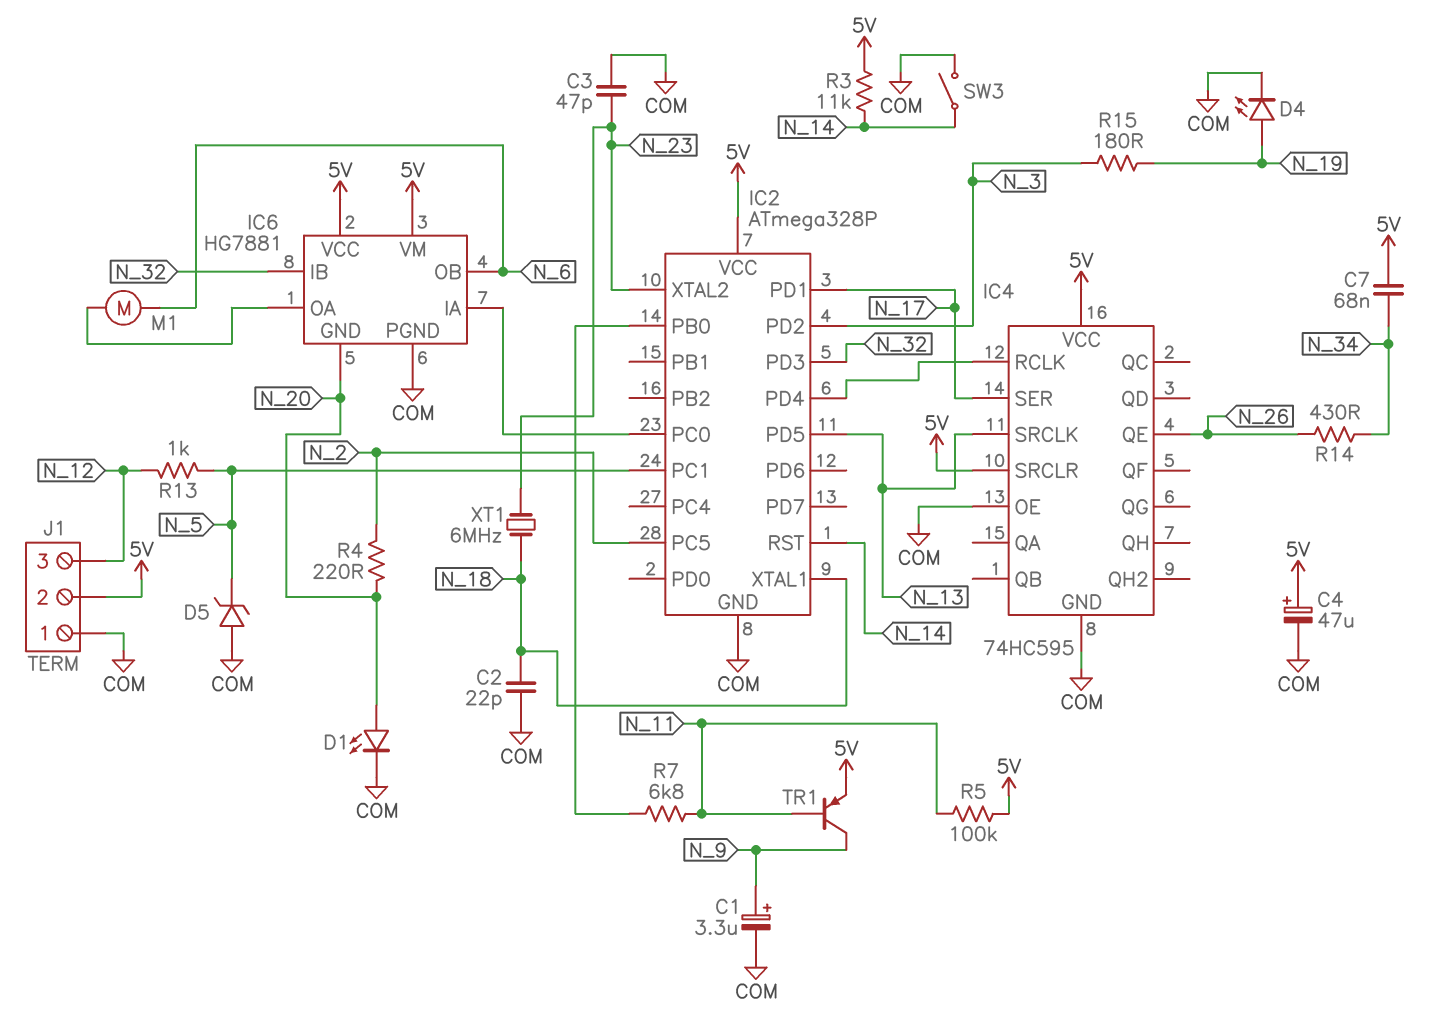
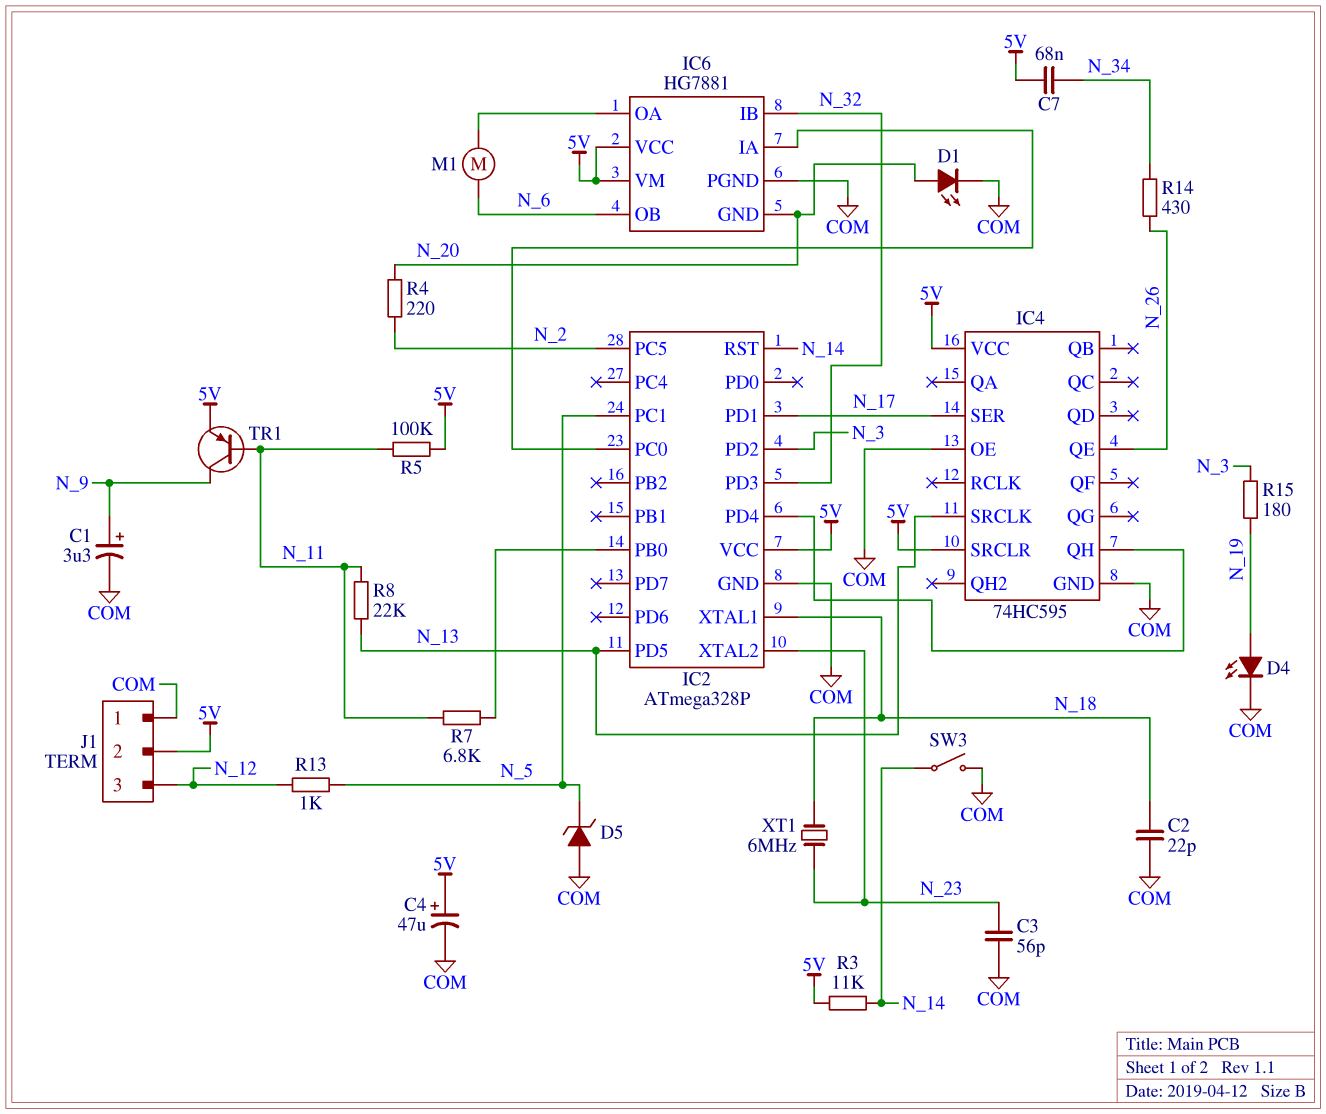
C3: 47pF (COM, N_23) -> 56pF (COM, N_23)
IC4 pin QH: none -> IC2/PD4
IC4 pin RCLK: IC2/PD4 -> none
R8: none -> 22k (N_11, N_13)

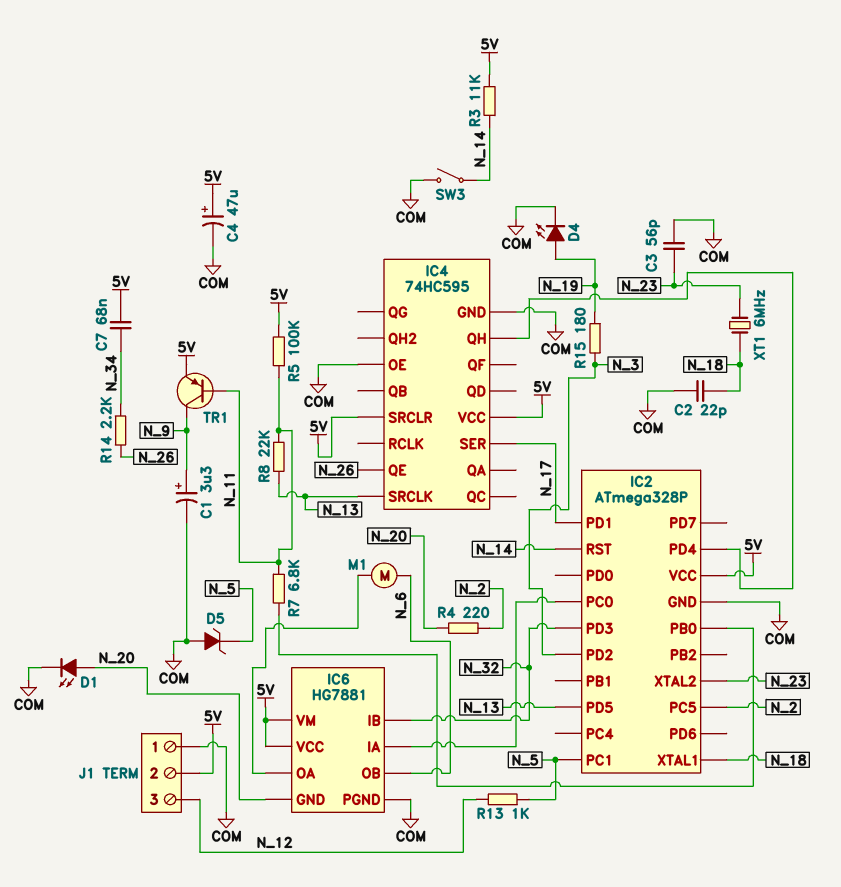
R14: 430 (N_26, N_34) -> 2.2k (N_26, N_34)

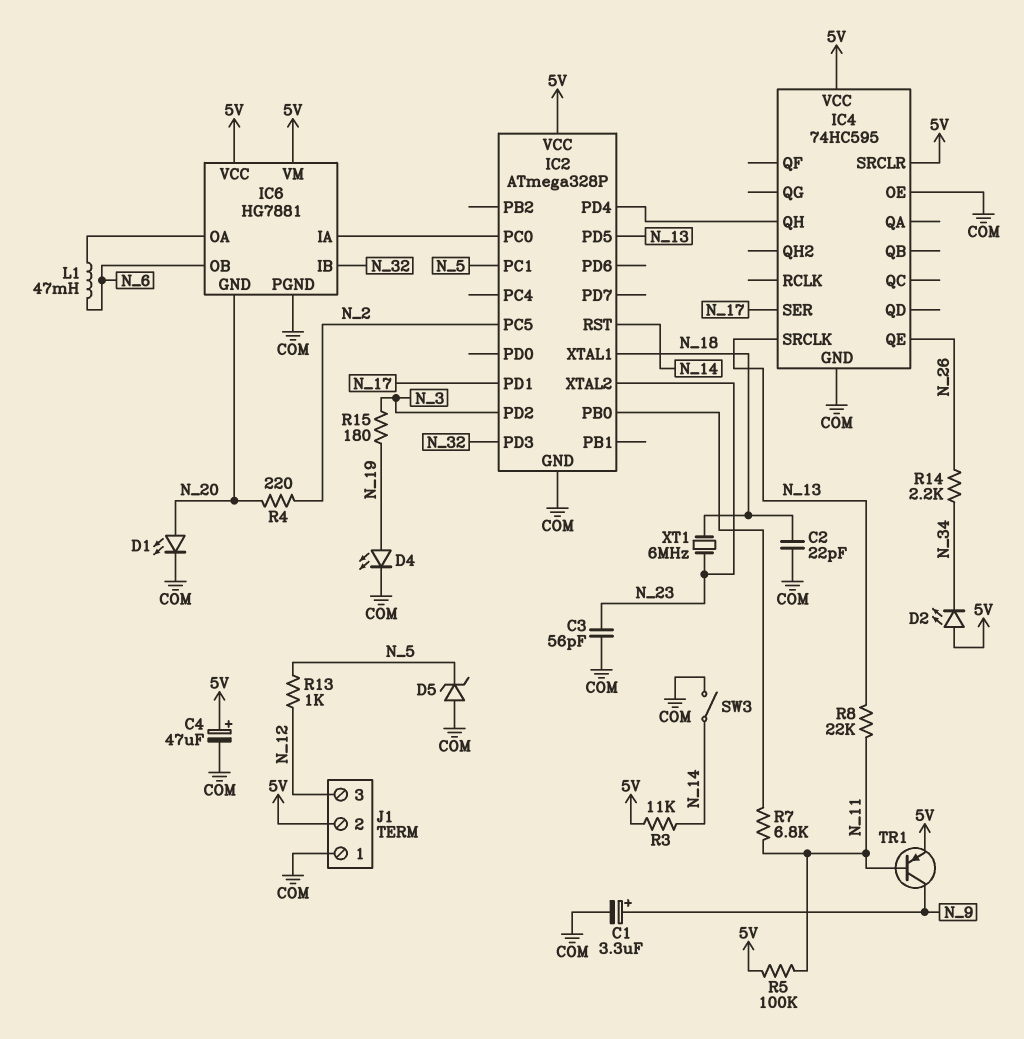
C7: 68nF (5V, N_34) -> none
D2: none -> LED (A 5V, K N_34)
L1: none -> 47mH (IC6/OA, N_6)
M1: motor (IC6/OA, N_6) -> none

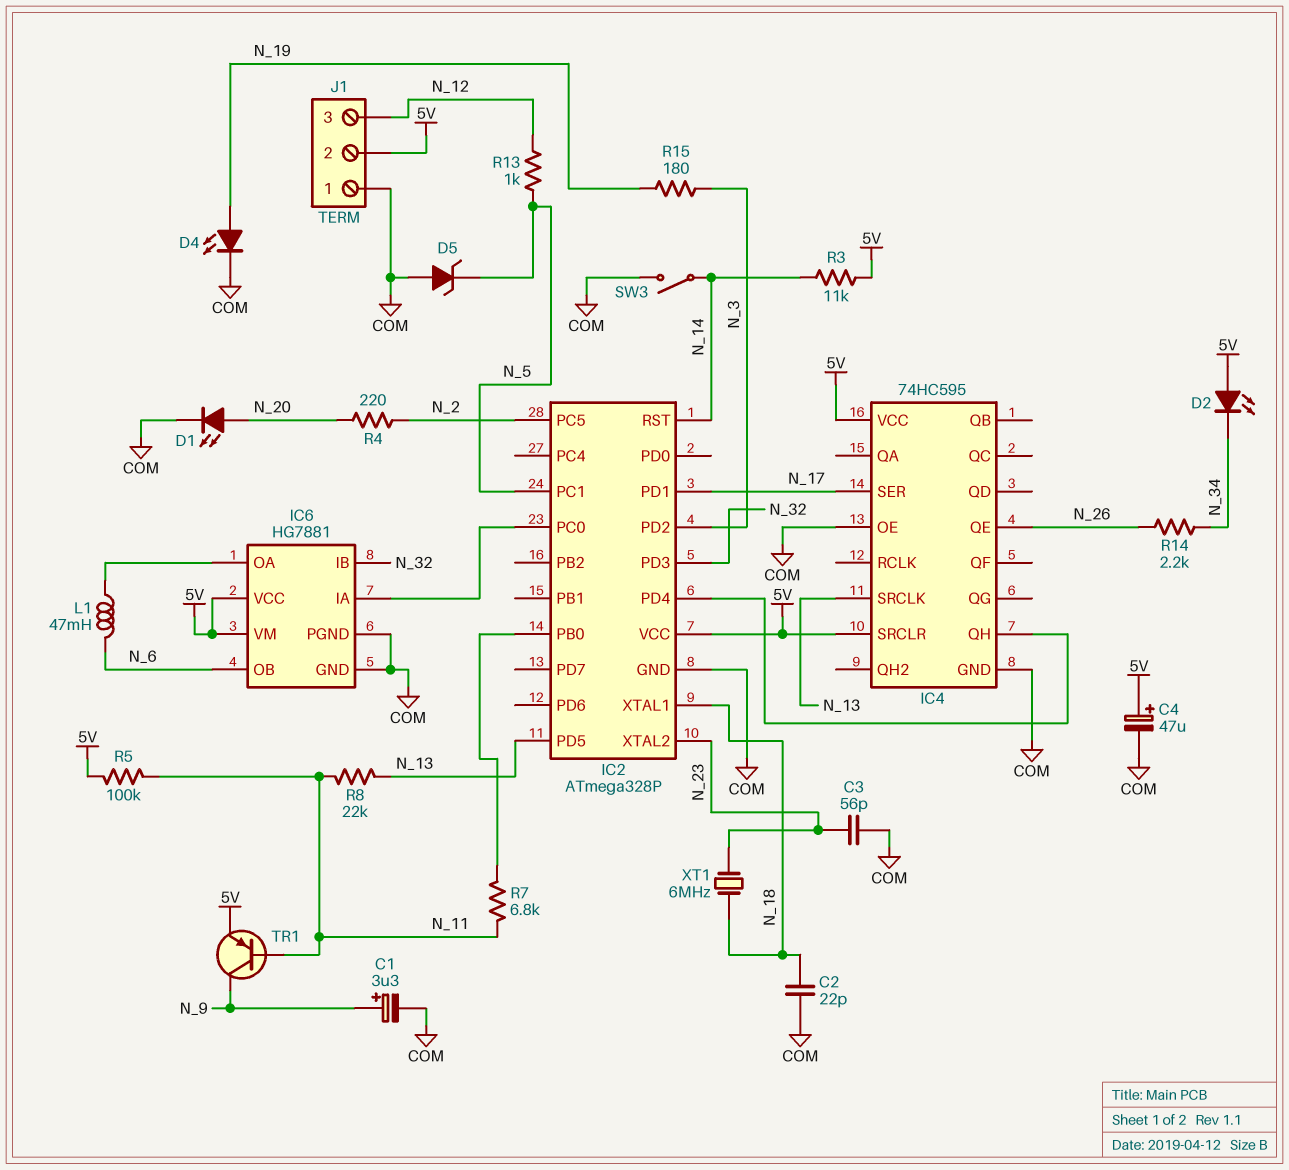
IC6 pin GND: N_20 -> COM

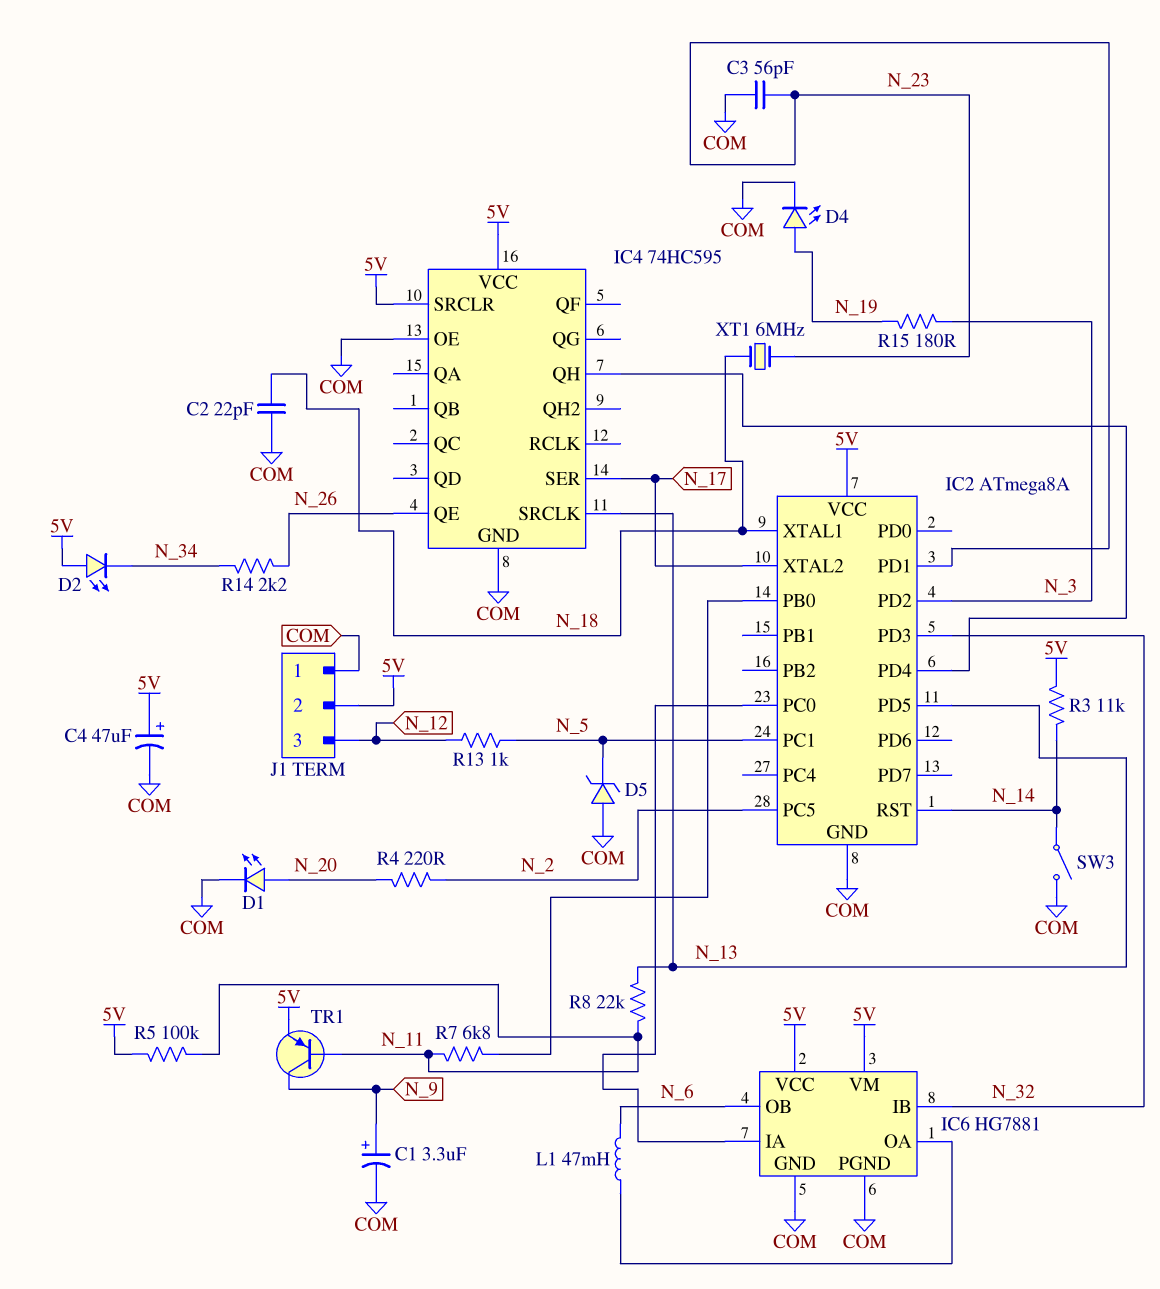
IC2: ATmega328P -> ATmega8A
IC2 pin PD1: N_17 -> N_23
IC2 pin XTAL2: N_23 -> N_17

